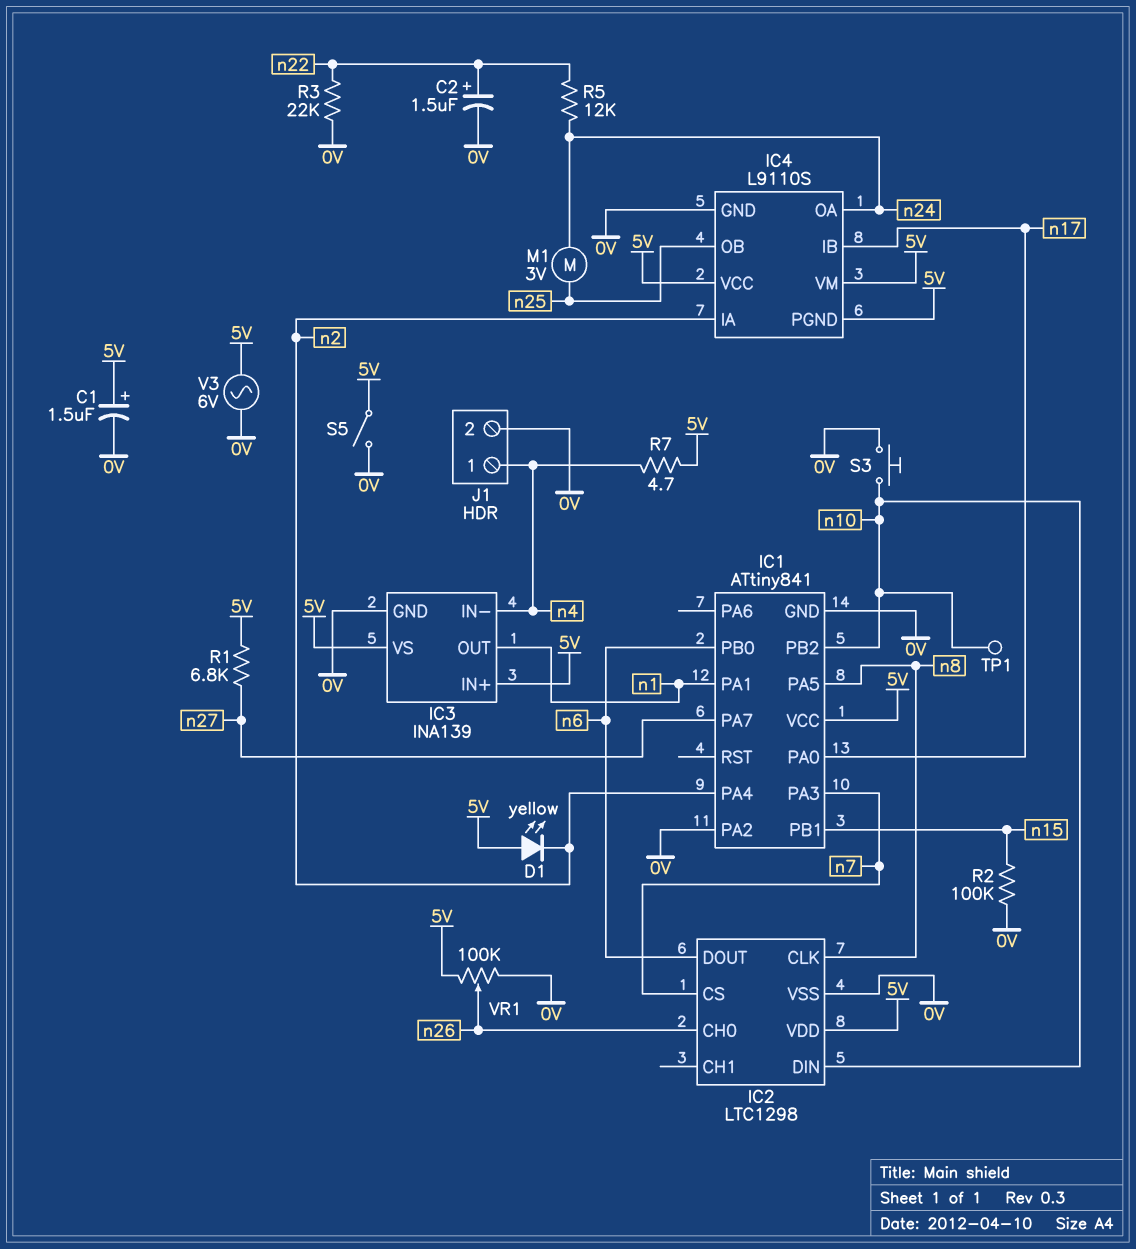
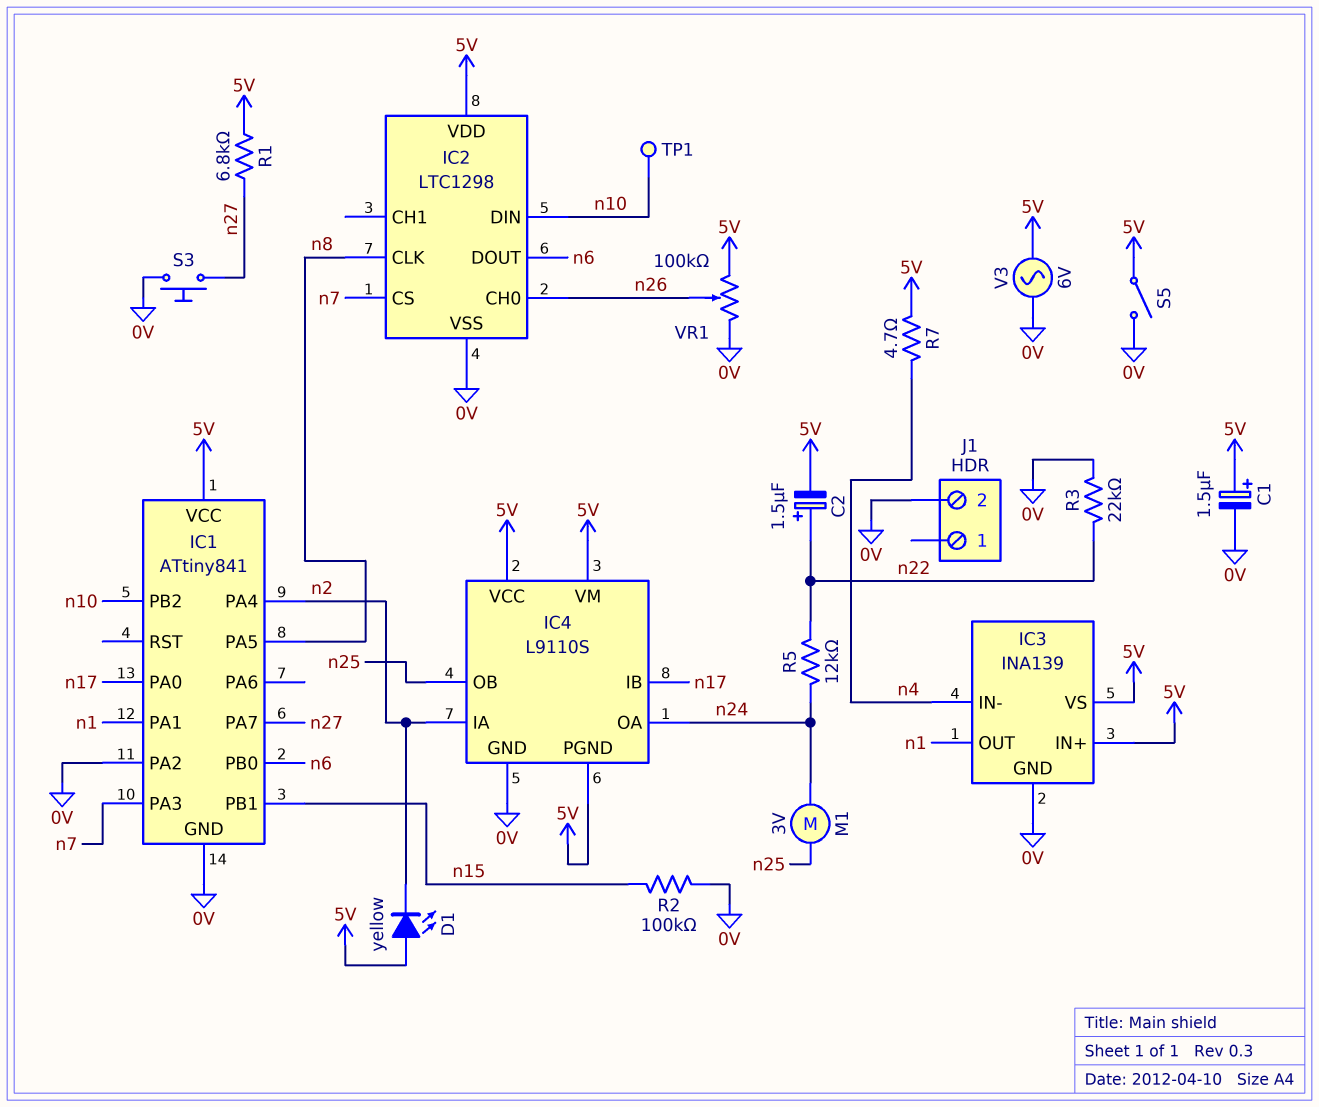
C2: 1.5uF (plus n22, minus 0V) -> 1.5uF (plus n22, minus 5V)
J1 pin 1: n4 -> none
S3: button (0V, n10) -> button (0V, n27)

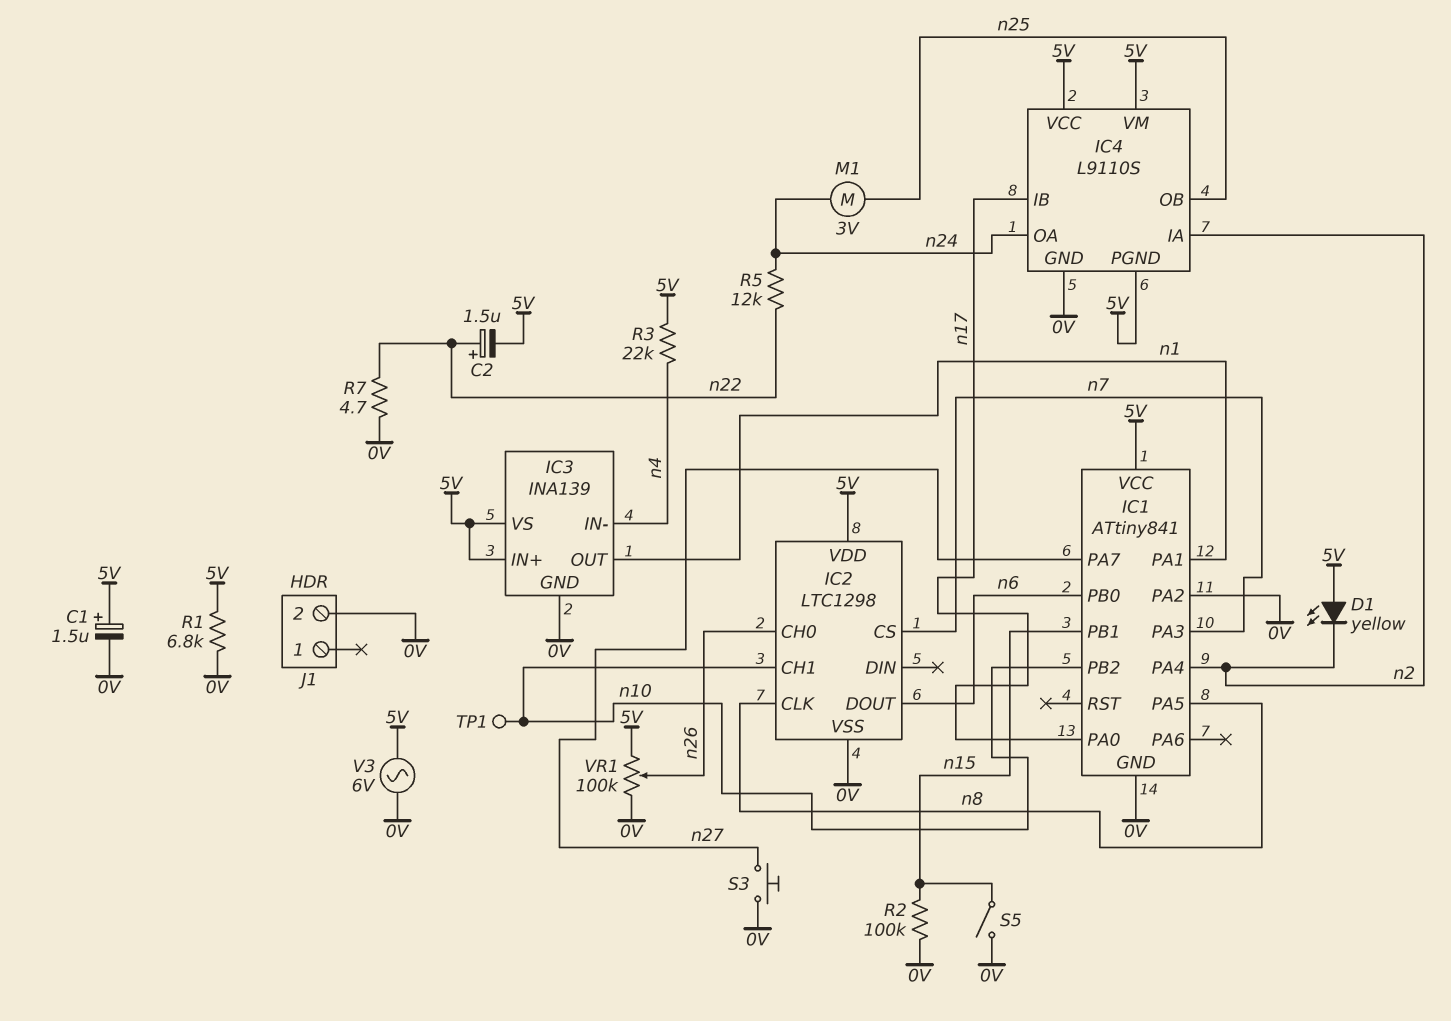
IC2 pin CH1: none -> n10
IC2 pin DIN: n10 -> none
R1: 6.8k (5V, n27) -> 6.8k (0V, 5V)
R3: 22k (0V, n22) -> 22k (5V, n4)
R7: 4.7 (5V, n4) -> 4.7 (0V, n22)
S5: switch (0V, 5V) -> switch (0V, n15)

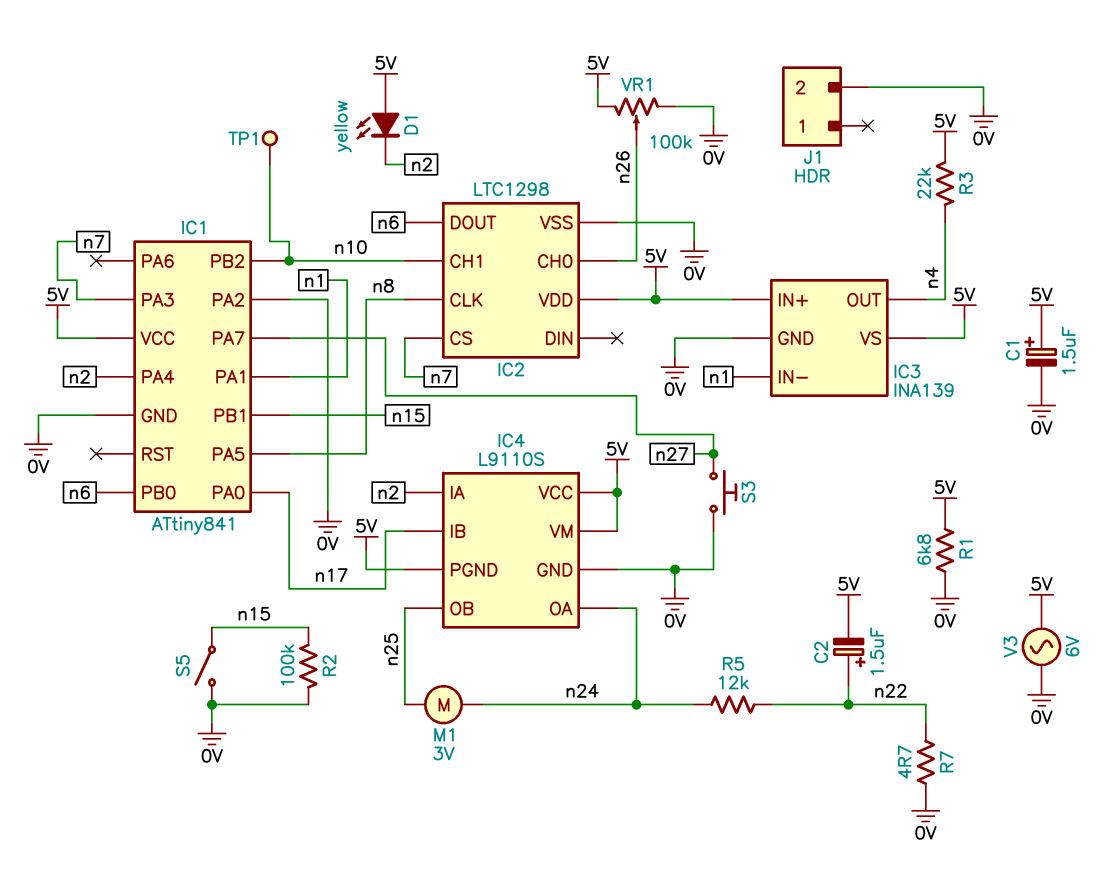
IC3 pin IN-: n4 -> n1
IC3 pin OUT: n1 -> n4

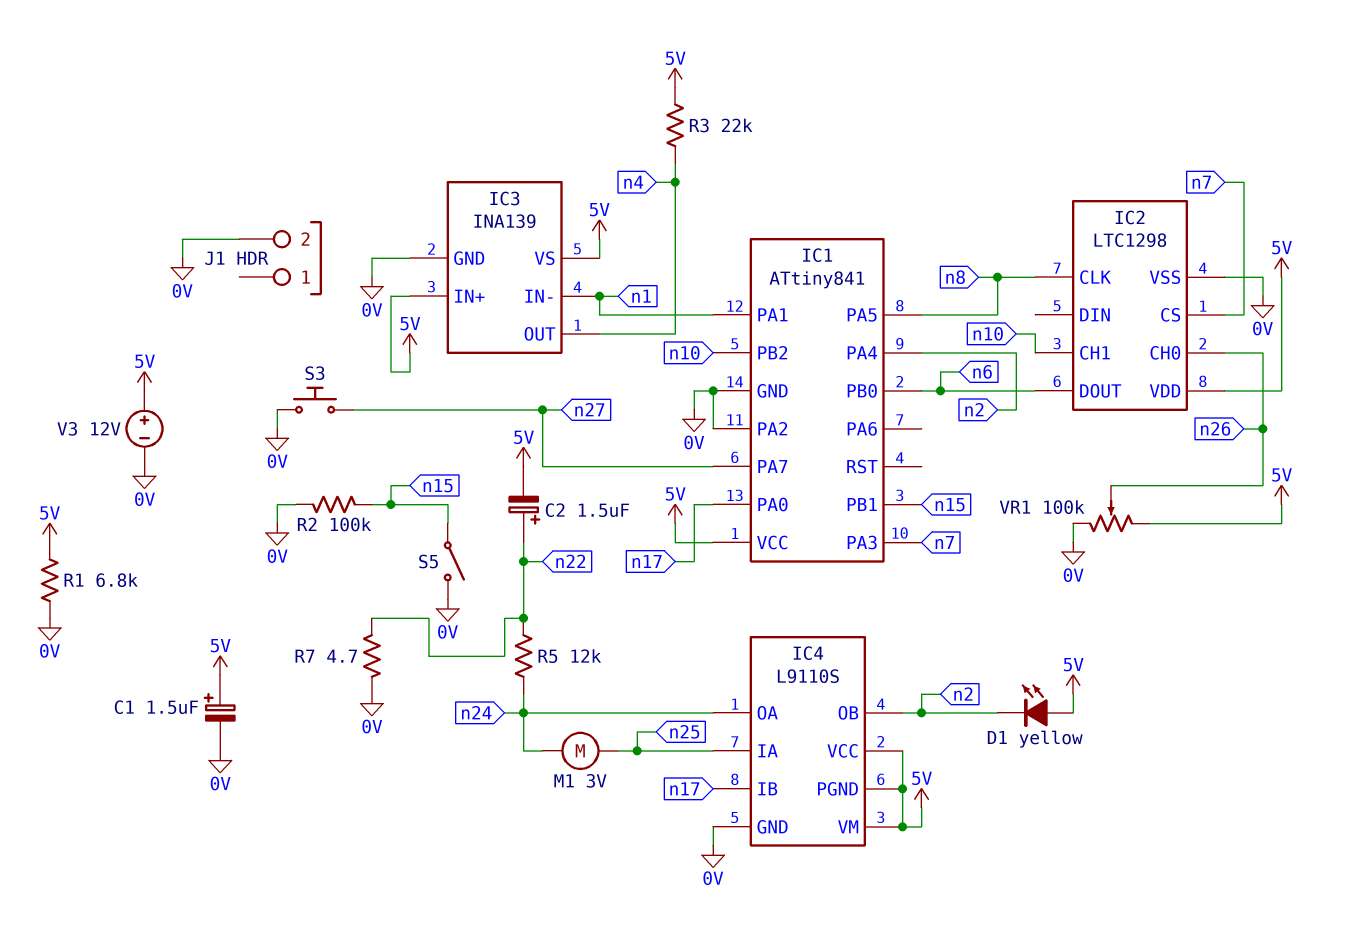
IC4 pin IA: n2 -> n25
IC4 pin OB: n25 -> n2
TP1: test point (n10) -> none
V3: AC 6V (0V, 5V) -> 12V (plus 5V, minus 0V)

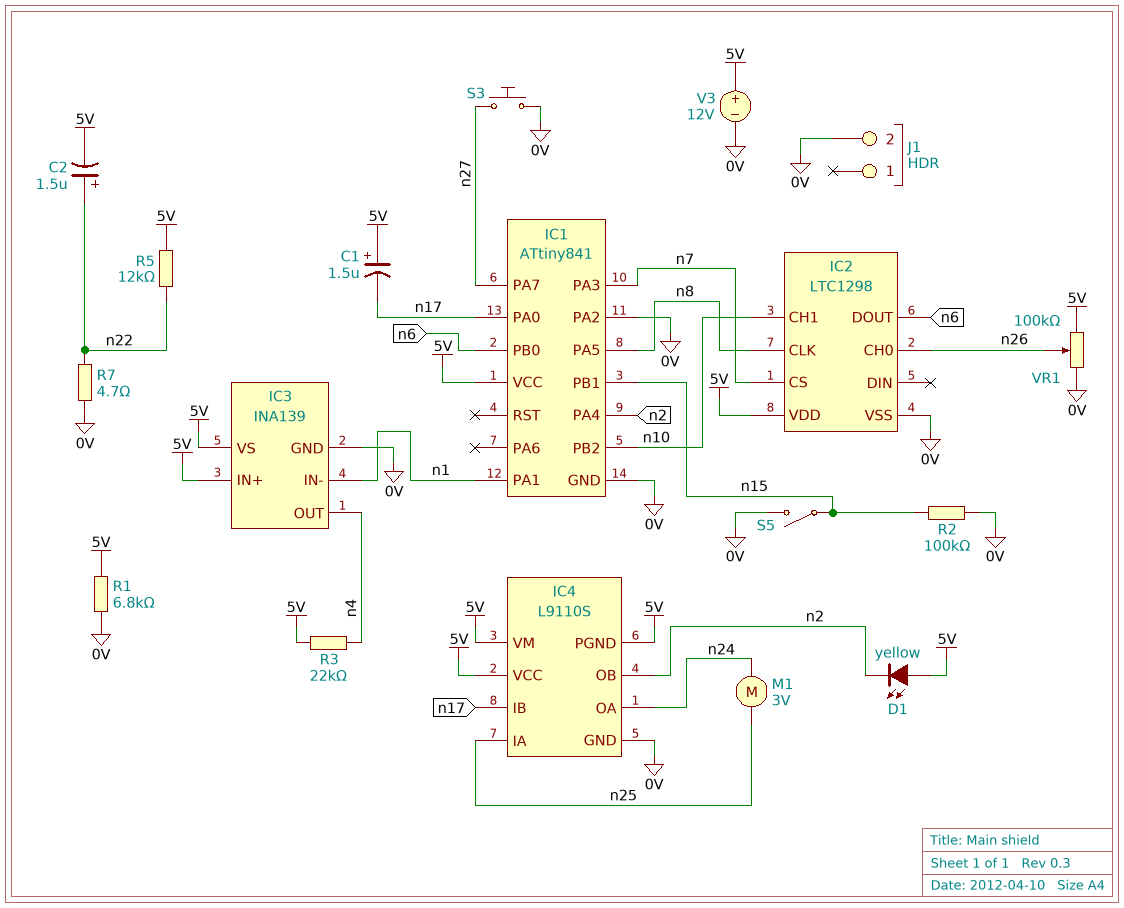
C1: 1.5uF (plus 5V, minus 0V) -> 1.5uF (plus 5V, minus n17)
R5: 12k (n22, n24) -> 12k (5V, n22)

